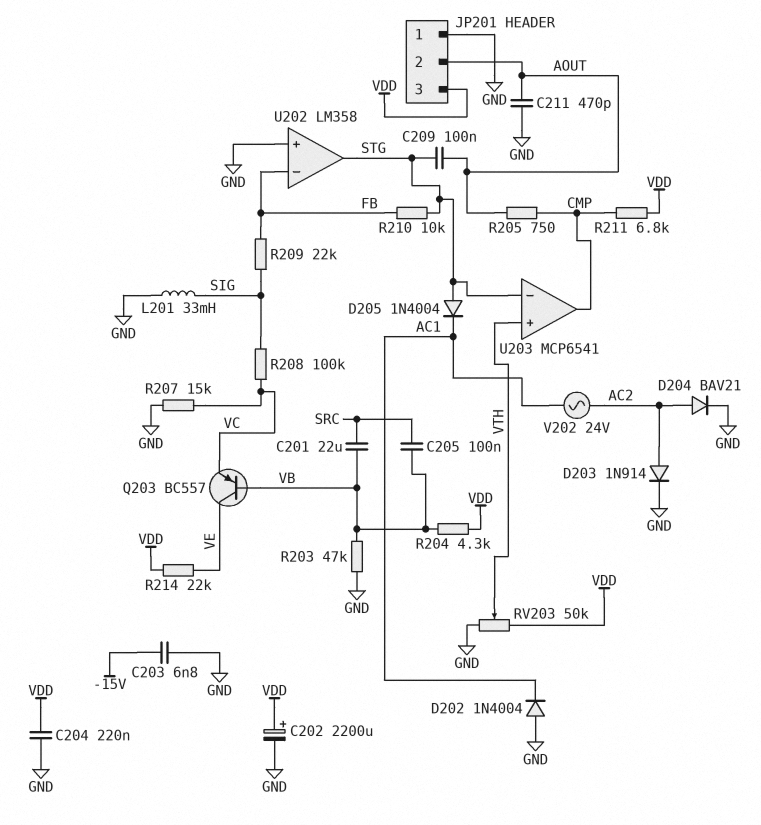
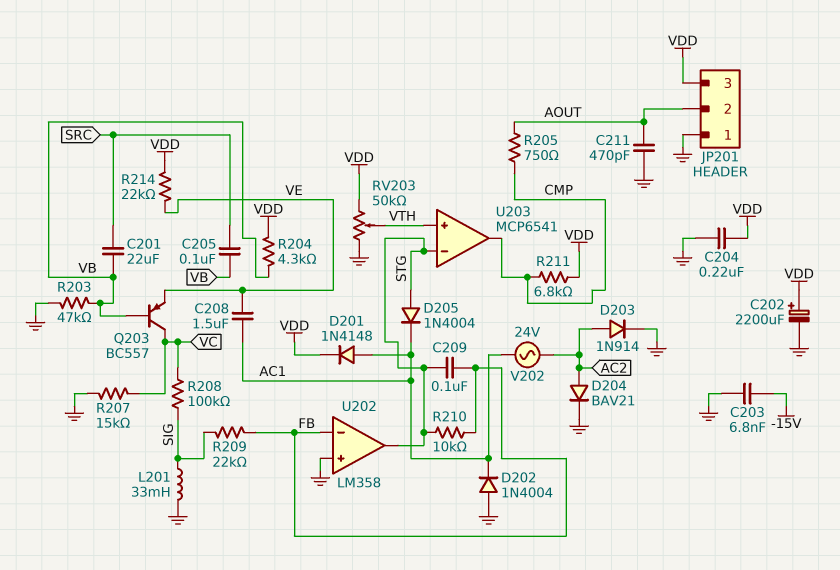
C208: none -> 1.5uF (AC1, VE)
C209: 100nF (AOUT, STG) -> 100nF (FB, STG)
D201: none -> diode 1N4148 (A AC1, K VDD)
Q203: PNP BC557 (B VB, C VE, E VC) -> PNP BC557 (B VB, C VC, E VE)

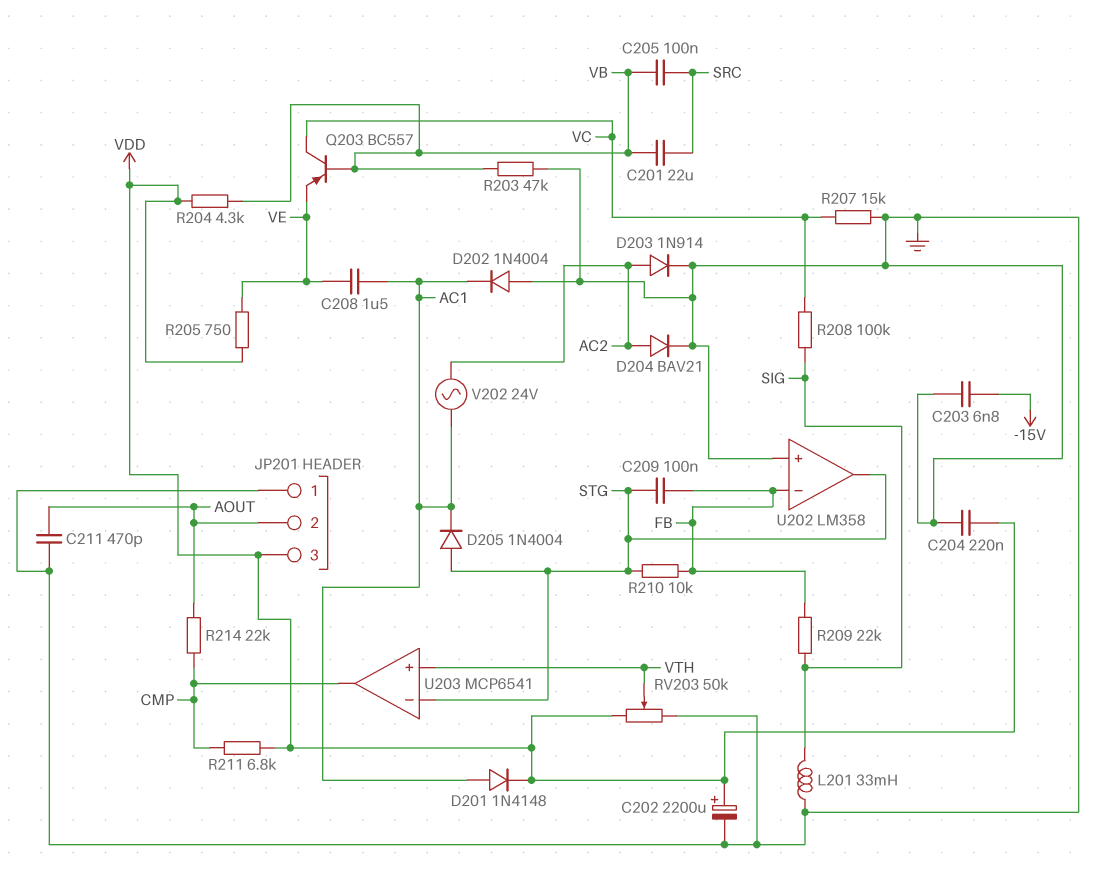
R205: 750 (AOUT, CMP) -> 750 (VDD, VE)
R214: 22k (VDD, VE) -> 22k (AOUT, CMP)

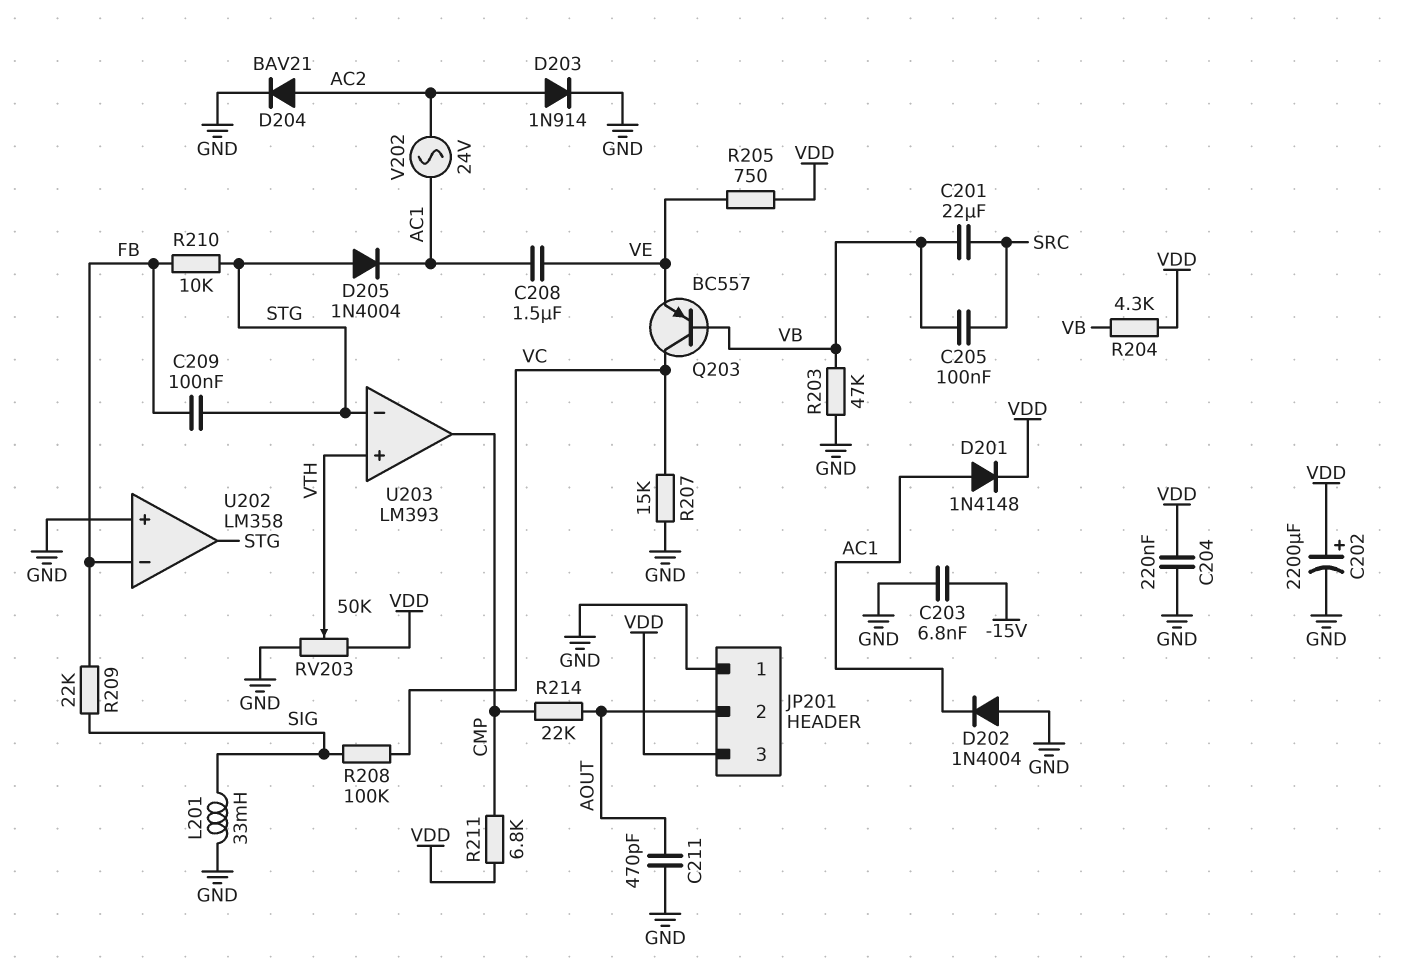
U203: MCP6541 -> LM393

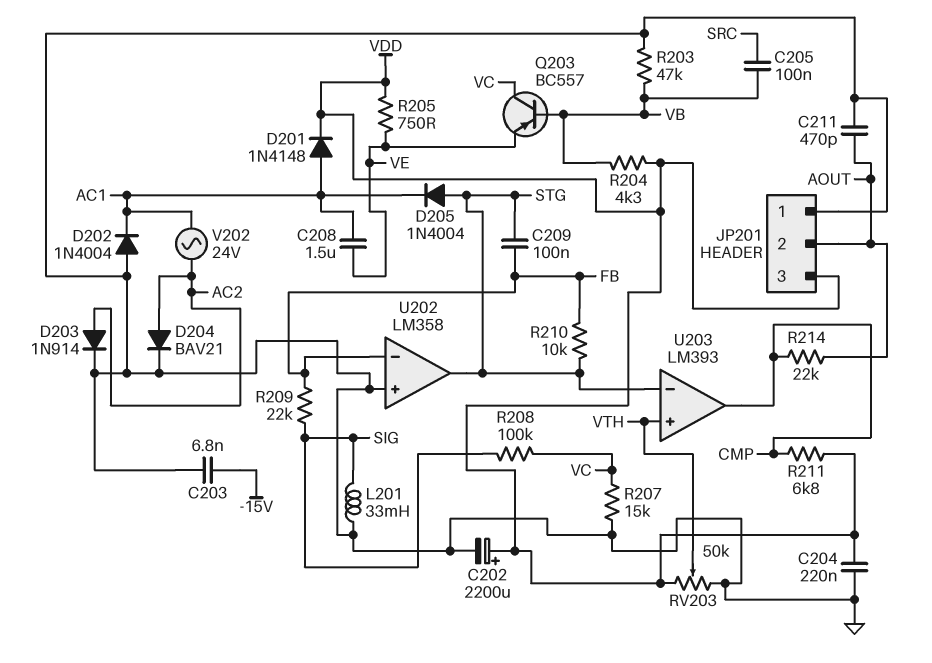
C201: 22uF (SRC, VB) -> none

